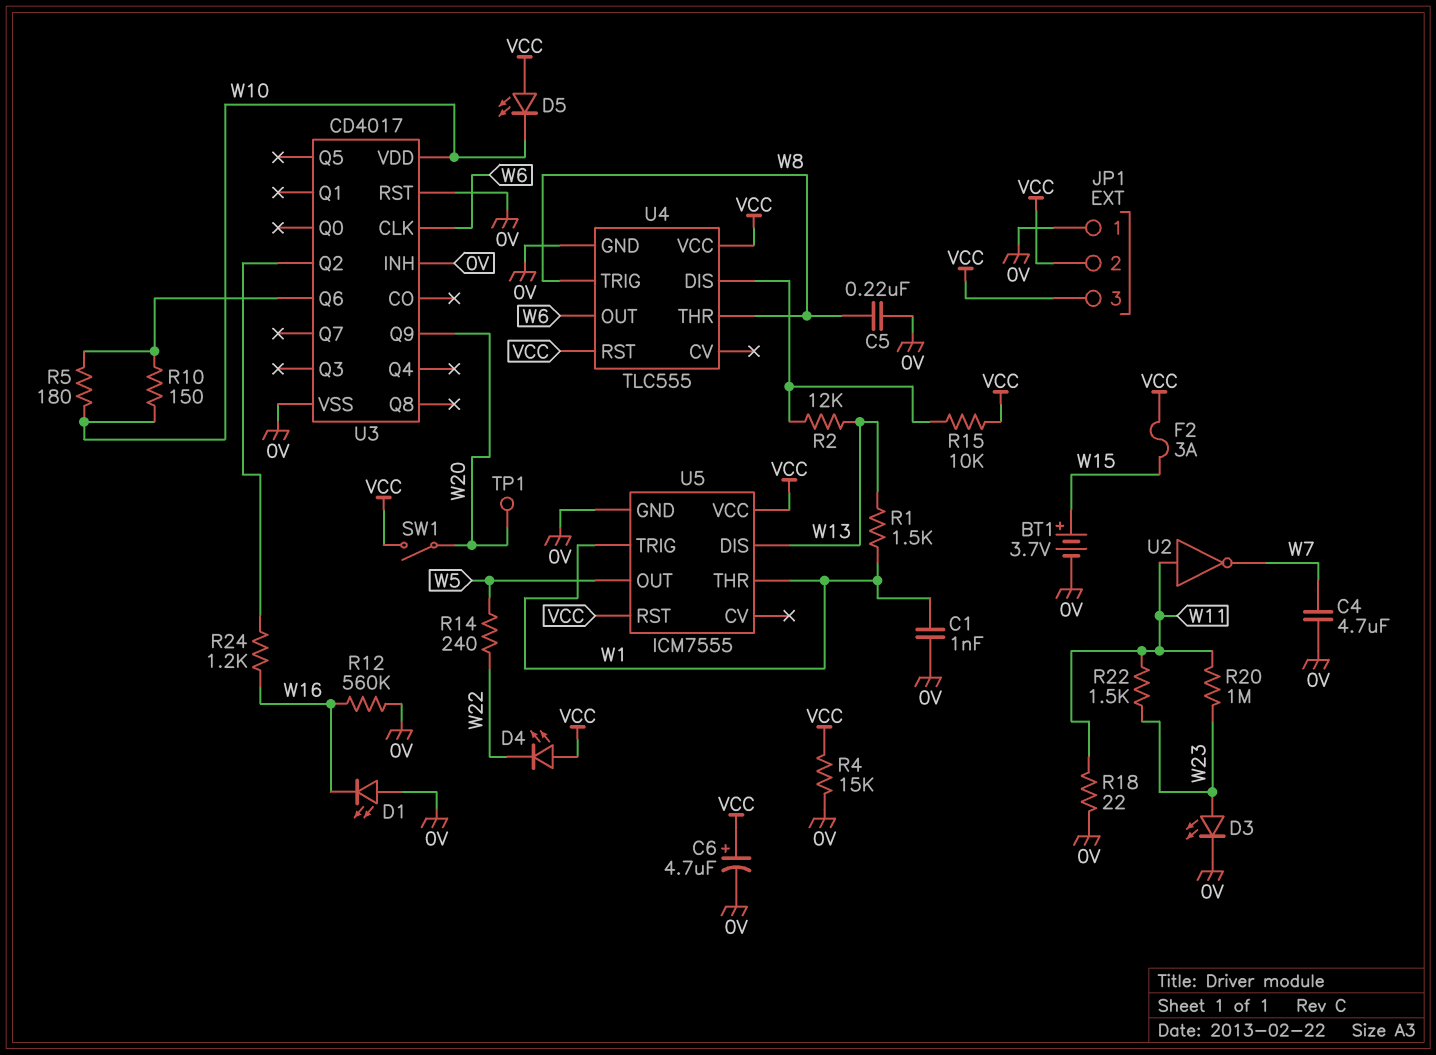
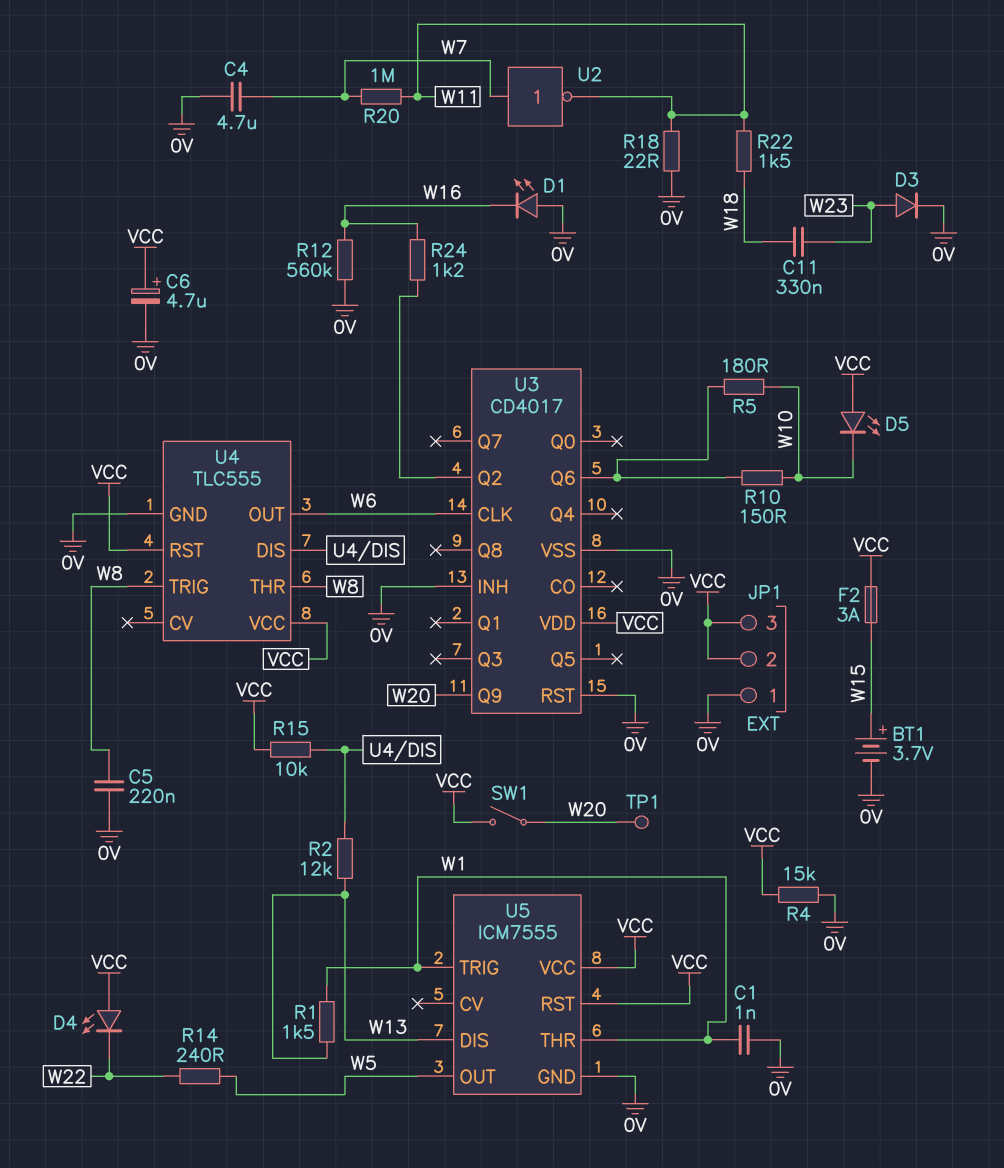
C11: none -> 330nF (W18, W23)
D3: LED (A W23, K 0V) -> diode (A W23, K 0V)
R20: 1M (W11, W23) -> 1M (W7, W11)
R22: 1.5k (W11, W23) -> 1.5k (W11, W18)
U2: NOT (in W11, out W7) -> NOT (in W7, out W11)
U3 pin VDD: W10 -> VCC

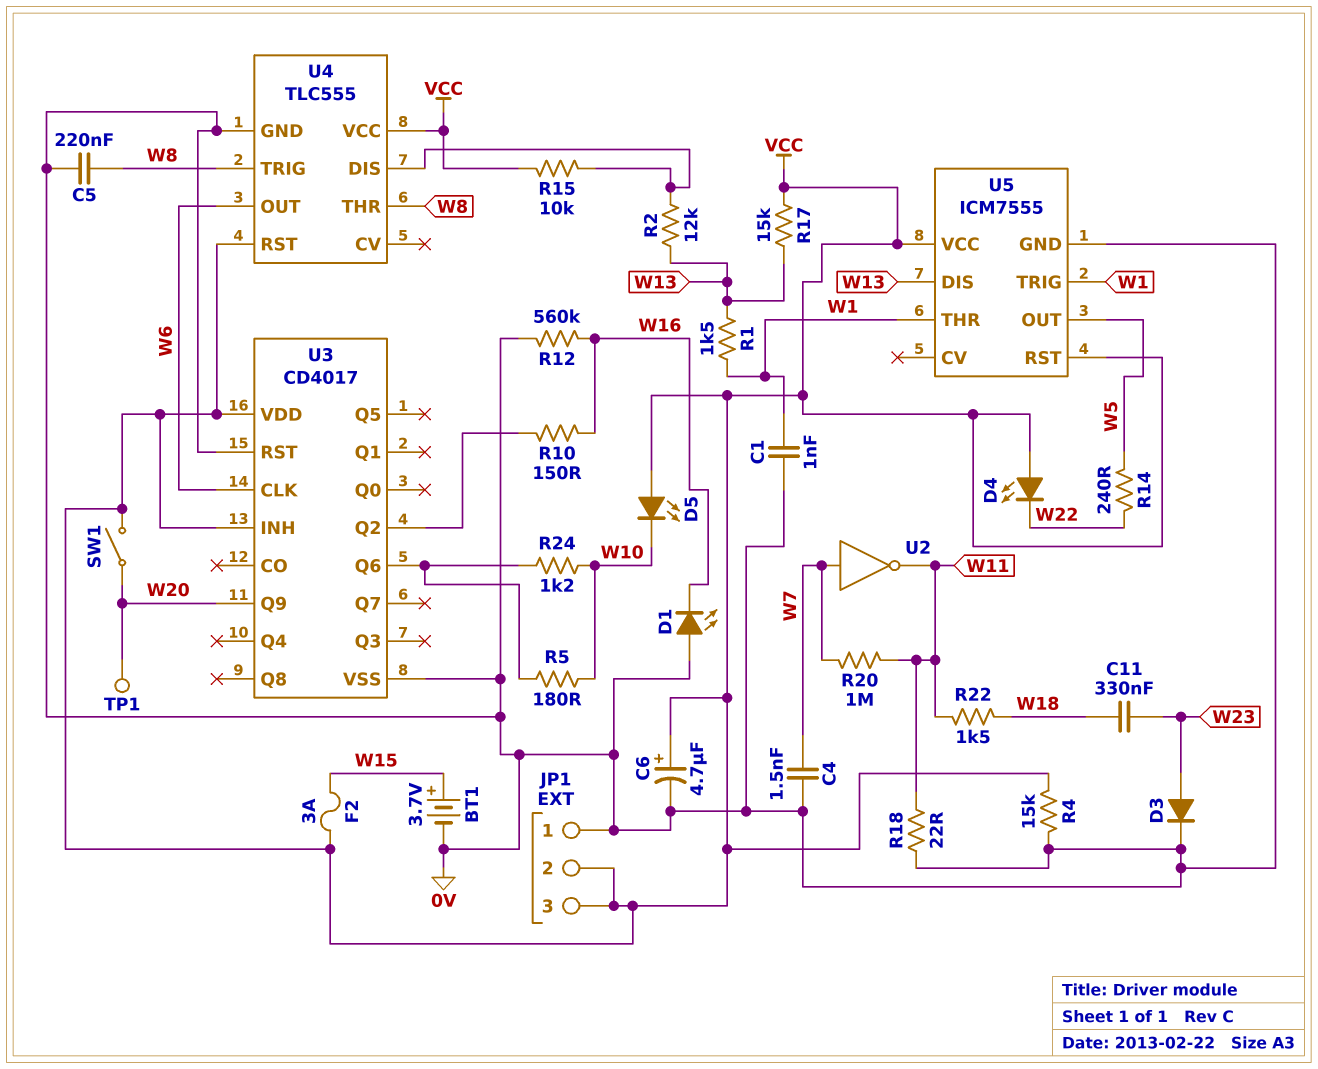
C4: 4.7uF (0V, W7) -> 1.5nF (0V, W7)
R10: 150 (U3/Q6, W10) -> 150 (U3/Q2, W16)
R17: none -> 15k (VCC, W13)
R24: 1.2k (U3/Q2, W16) -> 1.2k (U3/Q6, W10)
U3 pin INH: 0V -> VCC

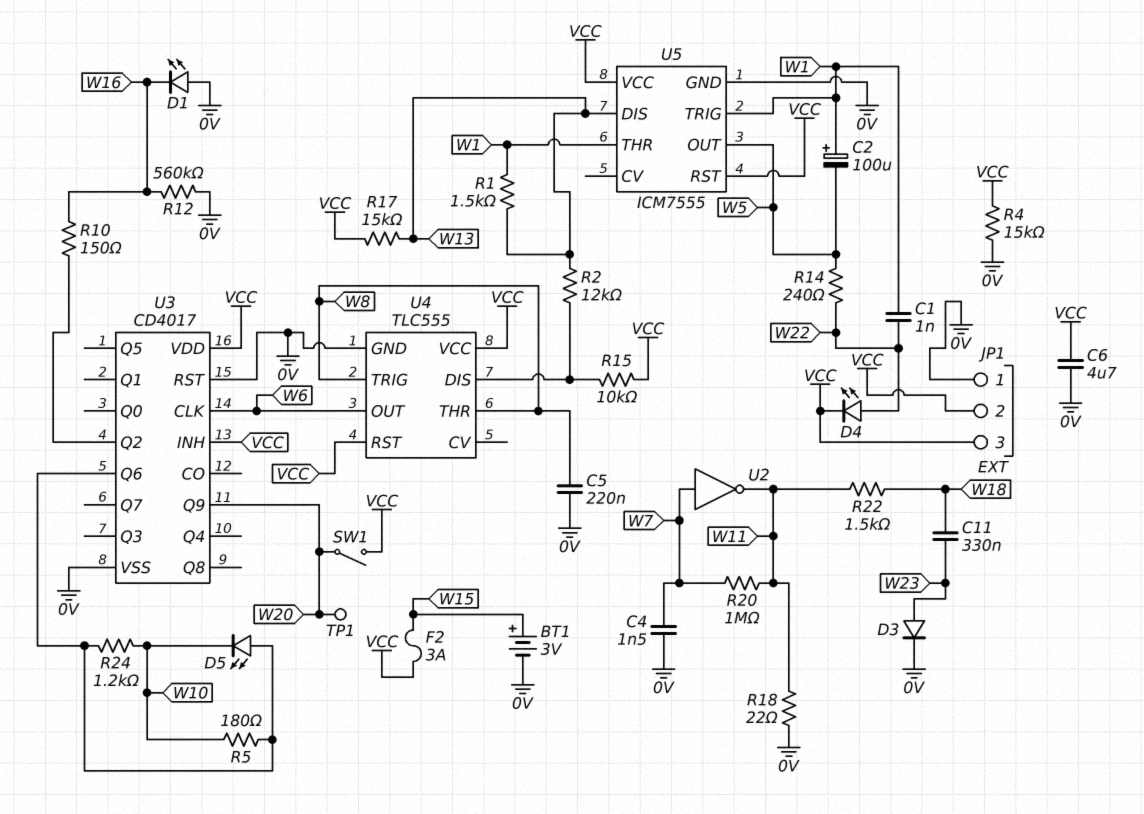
BT1: 3.7V (plus W15, minus 0V) -> 3V (plus W15, minus 0V)
C1: 1nF (0V, W1) -> 1nF (W1, W22)
C2: none -> 100uF (plus W1, minus W5)
C6: 4.7uF (plus VCC, minus 0V) -> 4.7uF (0V, VCC)
D4: LED (A VCC, K W22) -> LED (A W22, K VCC)
D5: LED (A VCC, K W10) -> LED (A U3/Q6, K W10)

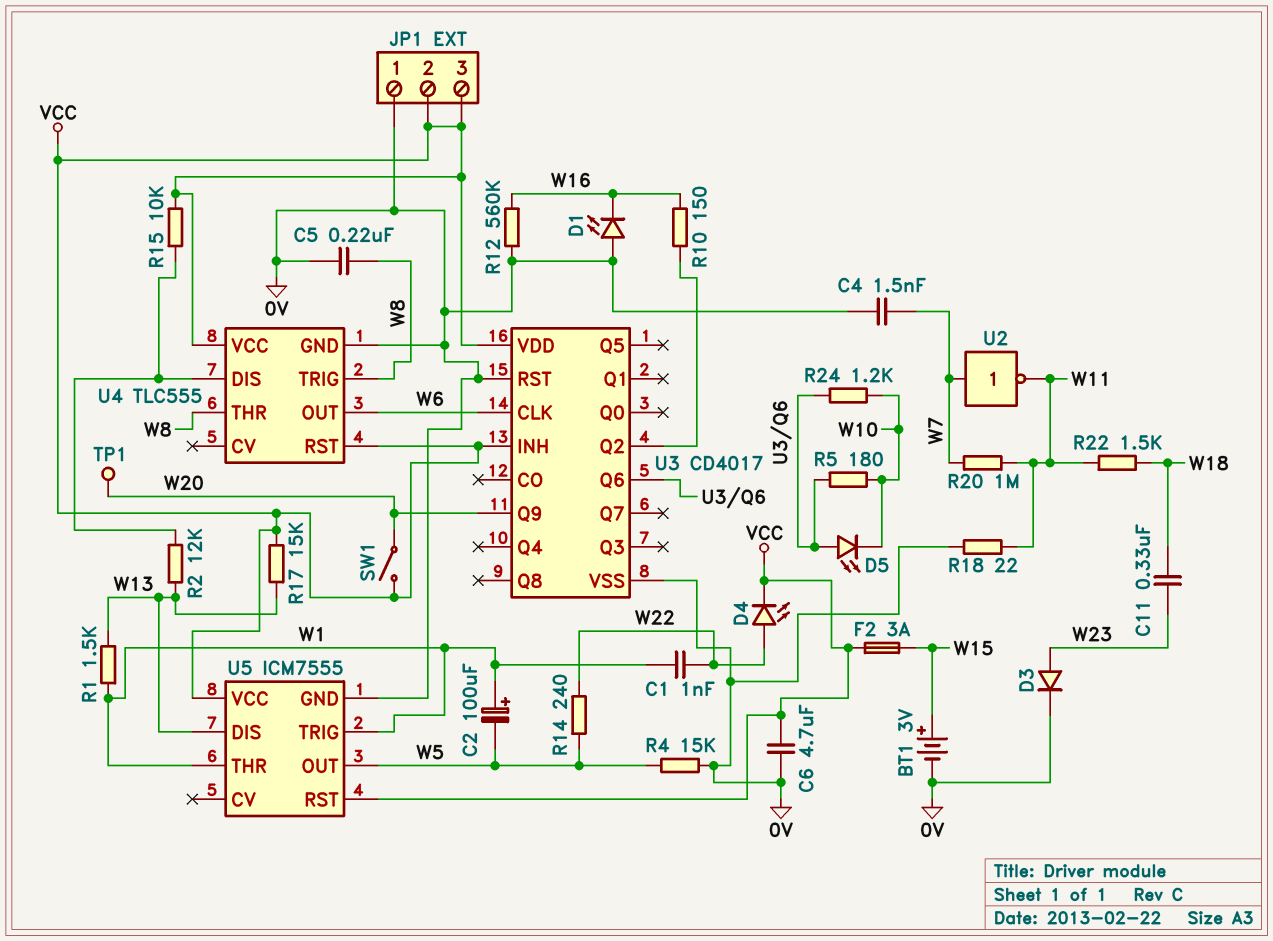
R4: 15k (0V, VCC) -> 15k (0V, W5)

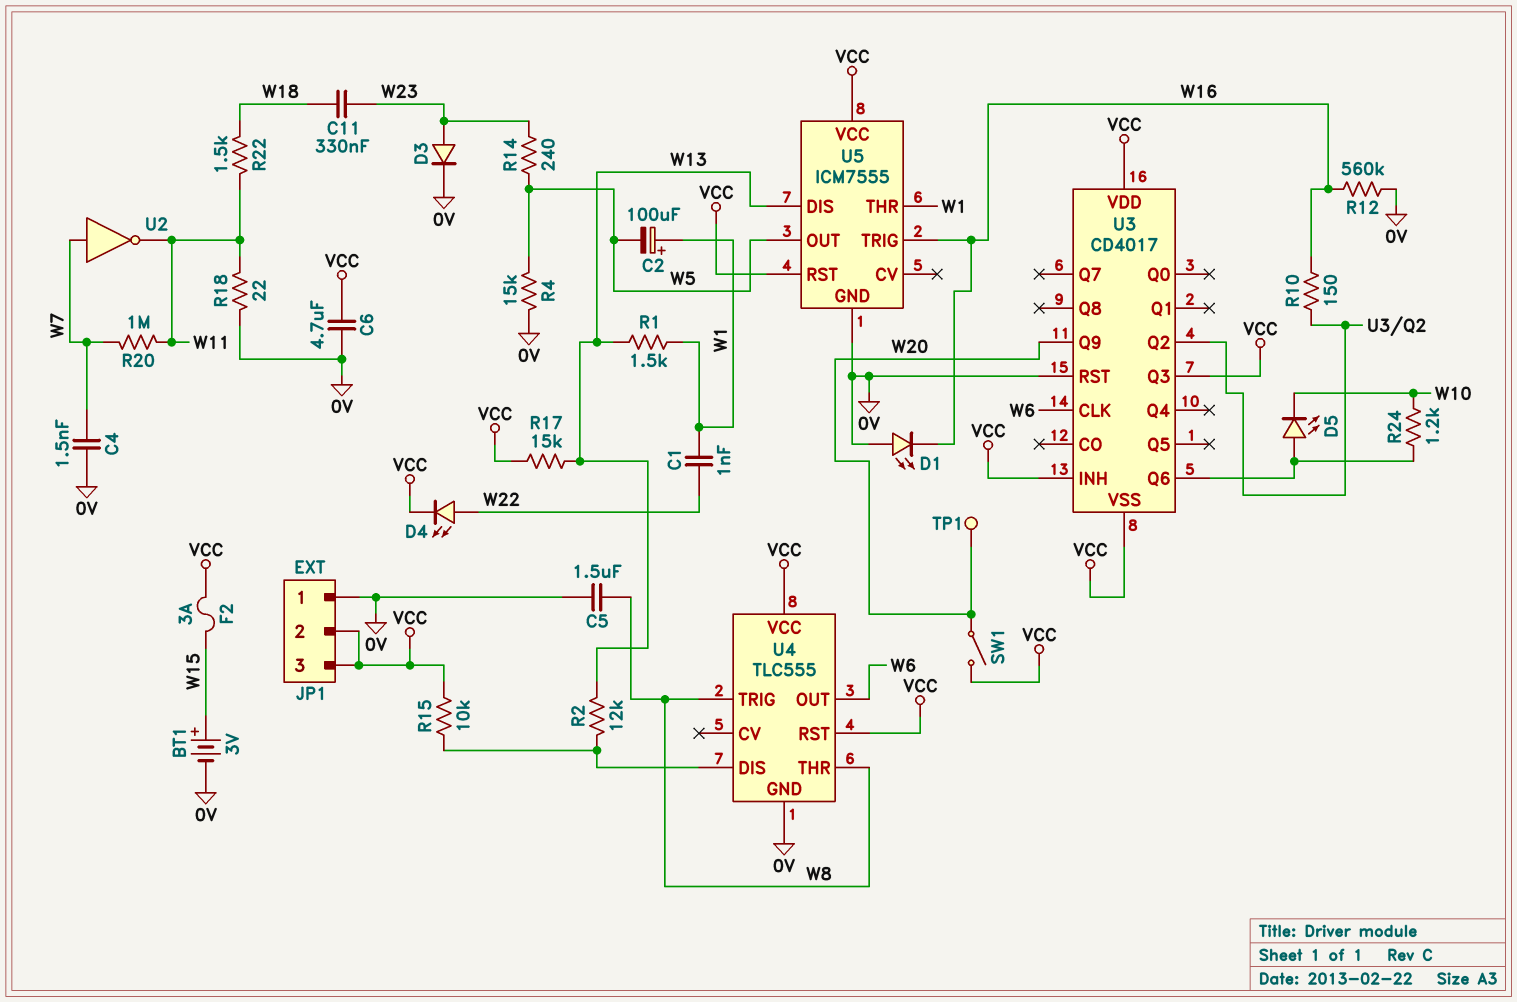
C5: 220nF (0V, W8) -> 1.5uF (0V, W8)
R5: 180 (U3/Q6, W10) -> none
R14: 240 (W5, W22) -> 240 (W5, W23)
U3 pin Q3: none -> VCC
U3 pin VSS: 0V -> VCC
U5 pin TRIG: W1 -> W16

